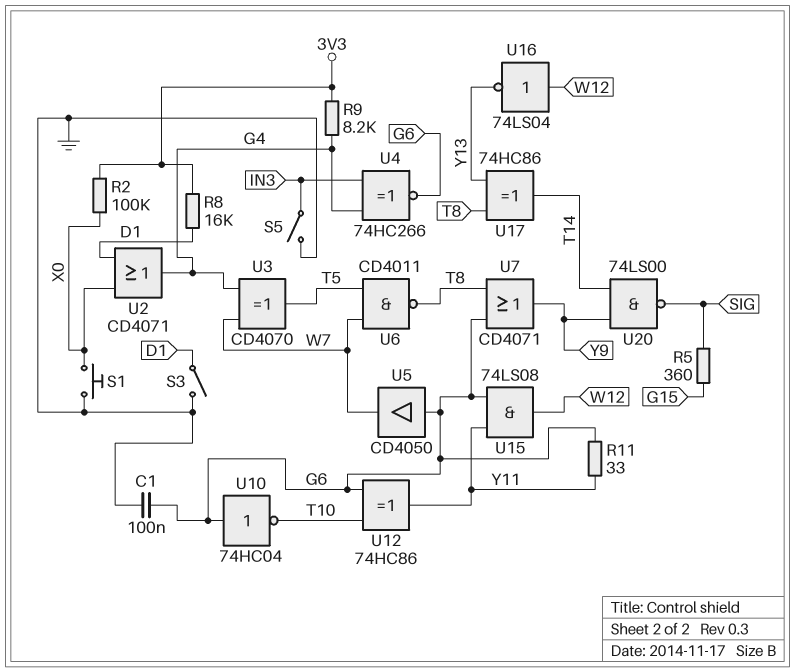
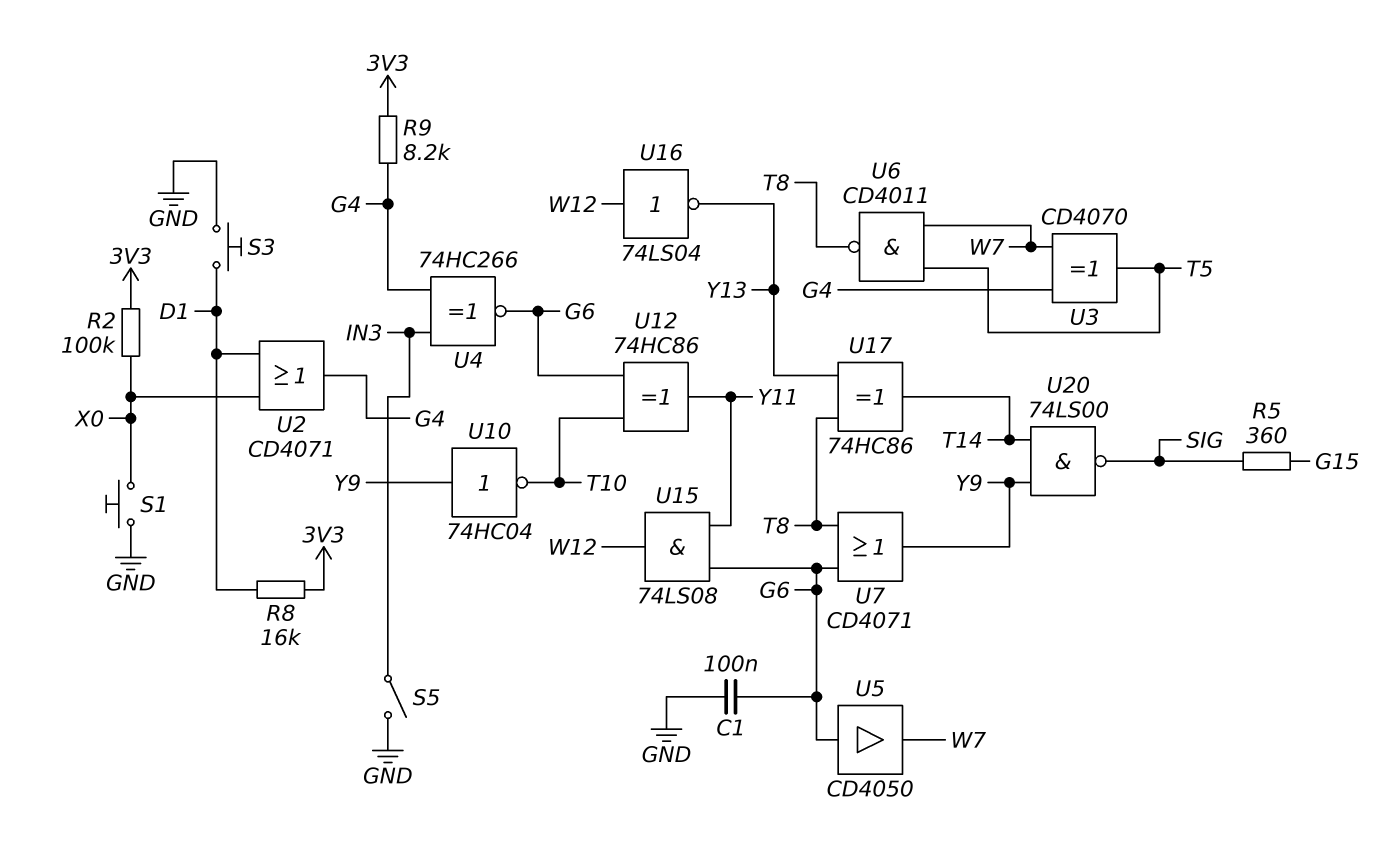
R11: 33 (G6, Y11) -> none
S3: switch (D1, GND) -> button (D1, GND)
U10: NOT 74HC04 (in G6, out T10) -> NOT 74HC04 (in Y9, out T10)

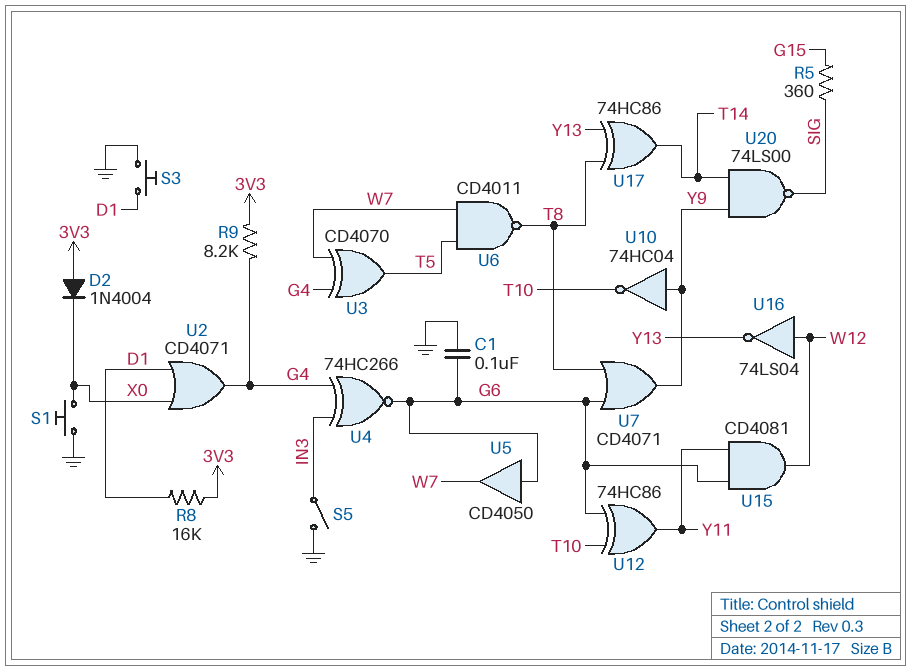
D2: none -> diode 1N4004 (A 3V3, K X0)
R2: 100k (3V3, X0) -> none
U15: AND 74LS08 (in G6, in Y11, out W12) -> AND CD4081 (in G6, in Y11, out W12)

